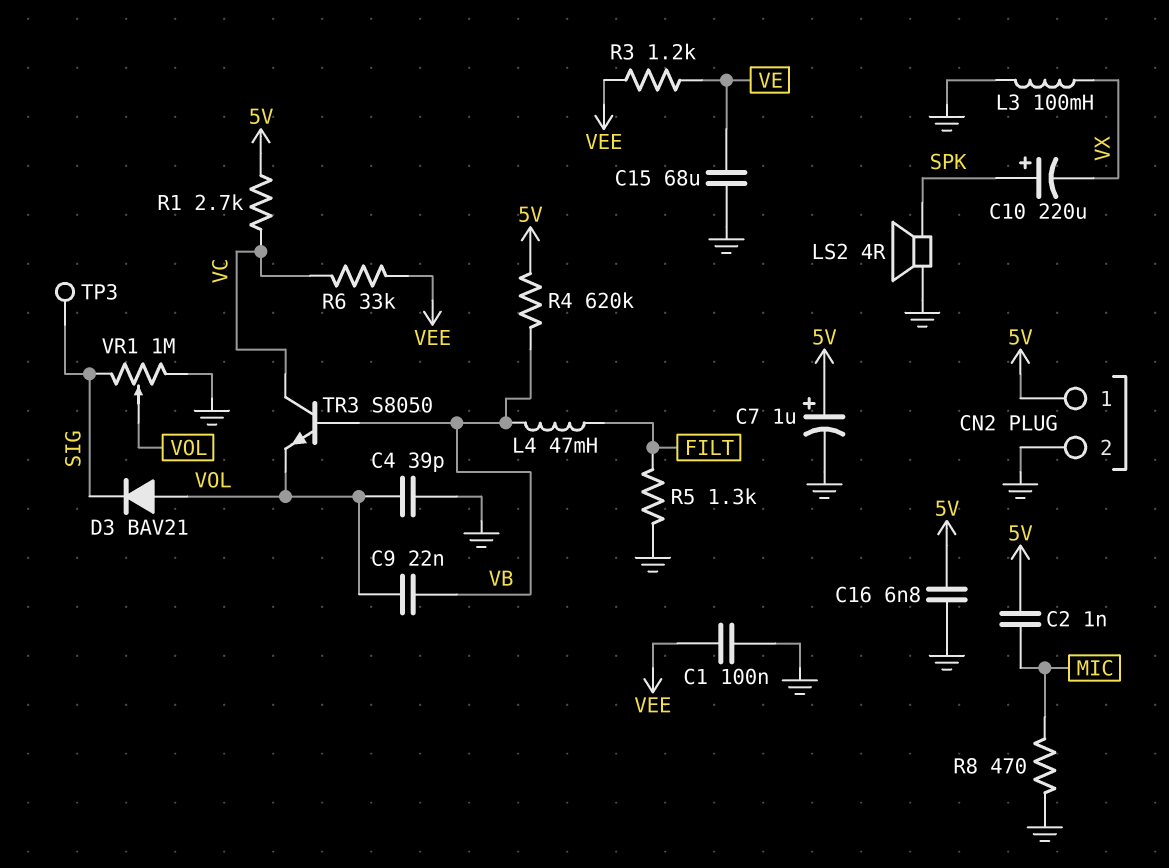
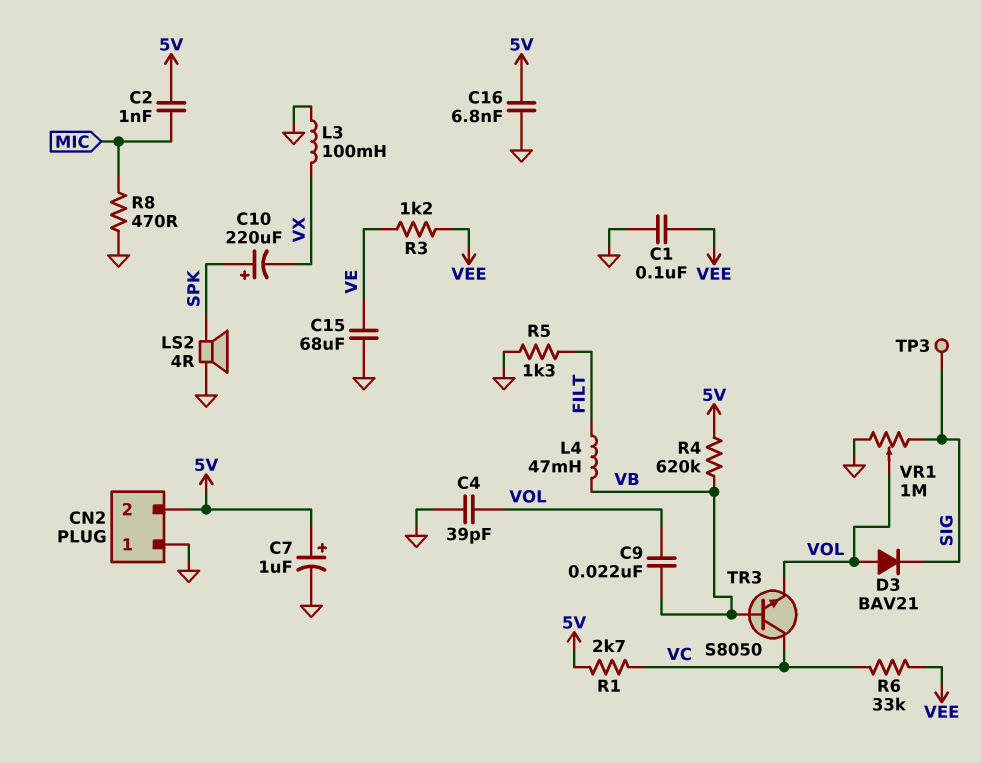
CN2 pin 1: 5V -> GND
CN2 pin 2: GND -> 5V

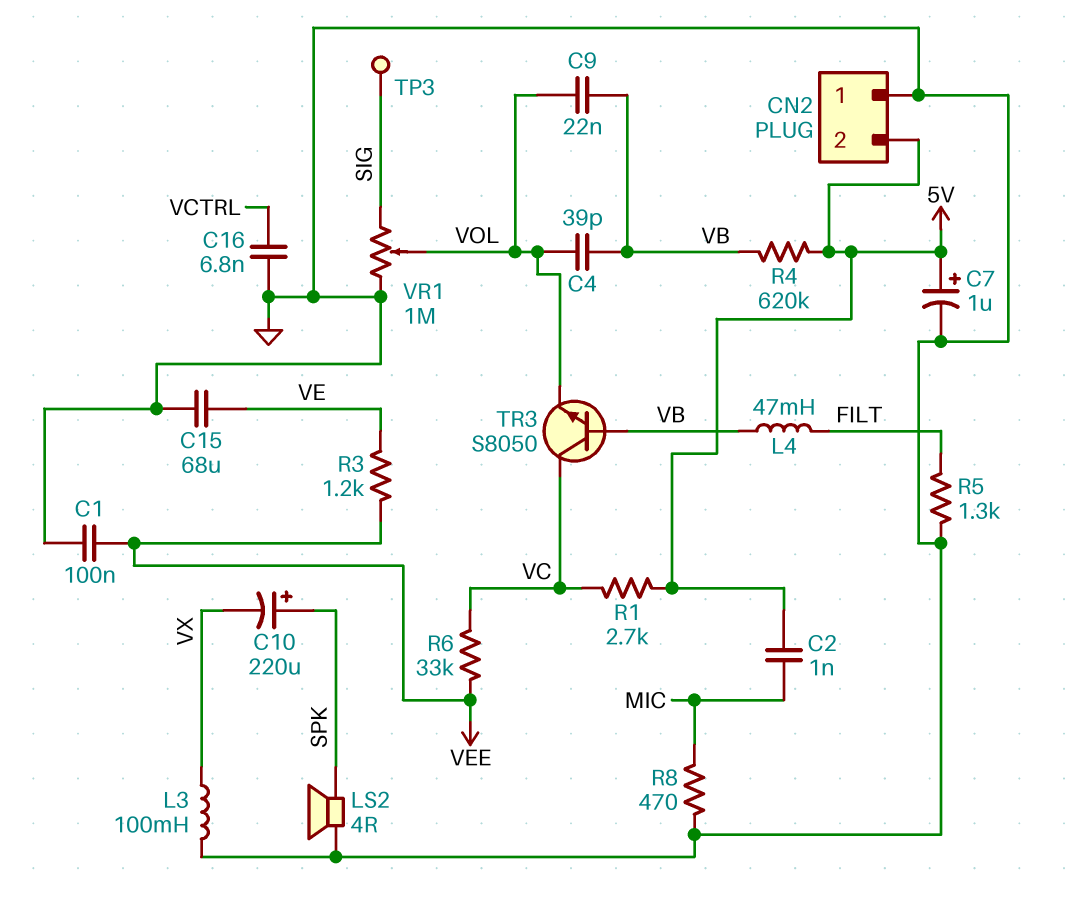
C4: 39pF (GND, VOL) -> 39pF (VB, VOL)
C16: 6.8nF (5V, GND) -> 6.8nF (GND, VCTRL)
D3: diode BAV21 (A VOL, K SIG) -> none

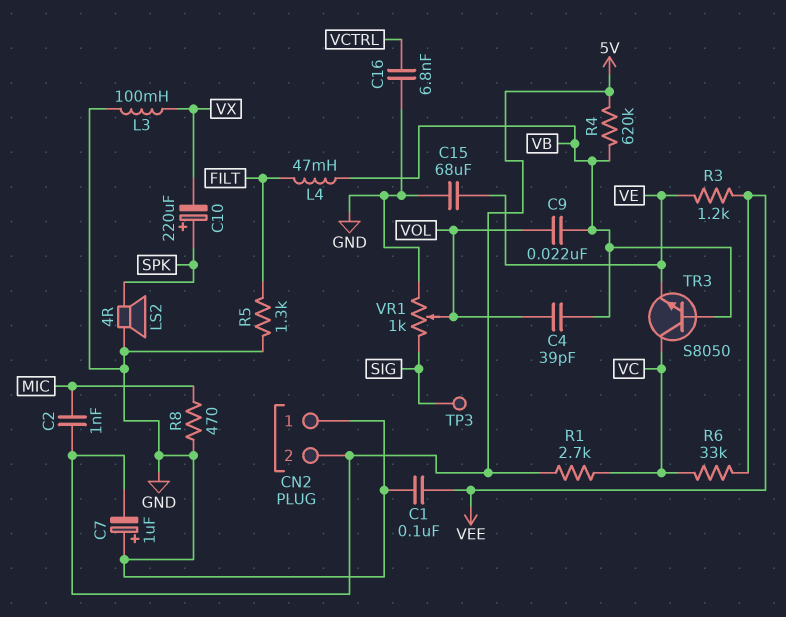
C7: 1uF (plus 5V, minus GND) -> 1uF (plus GND, minus 5V)
TR3: NPN S8050 (B VB, C VC, E VOL) -> NPN S8050 (B VB, C VC, E VE)
VR1: 1M (GND, SIG, wiper VOL) -> 1k (GND, SIG, wiper VOL)

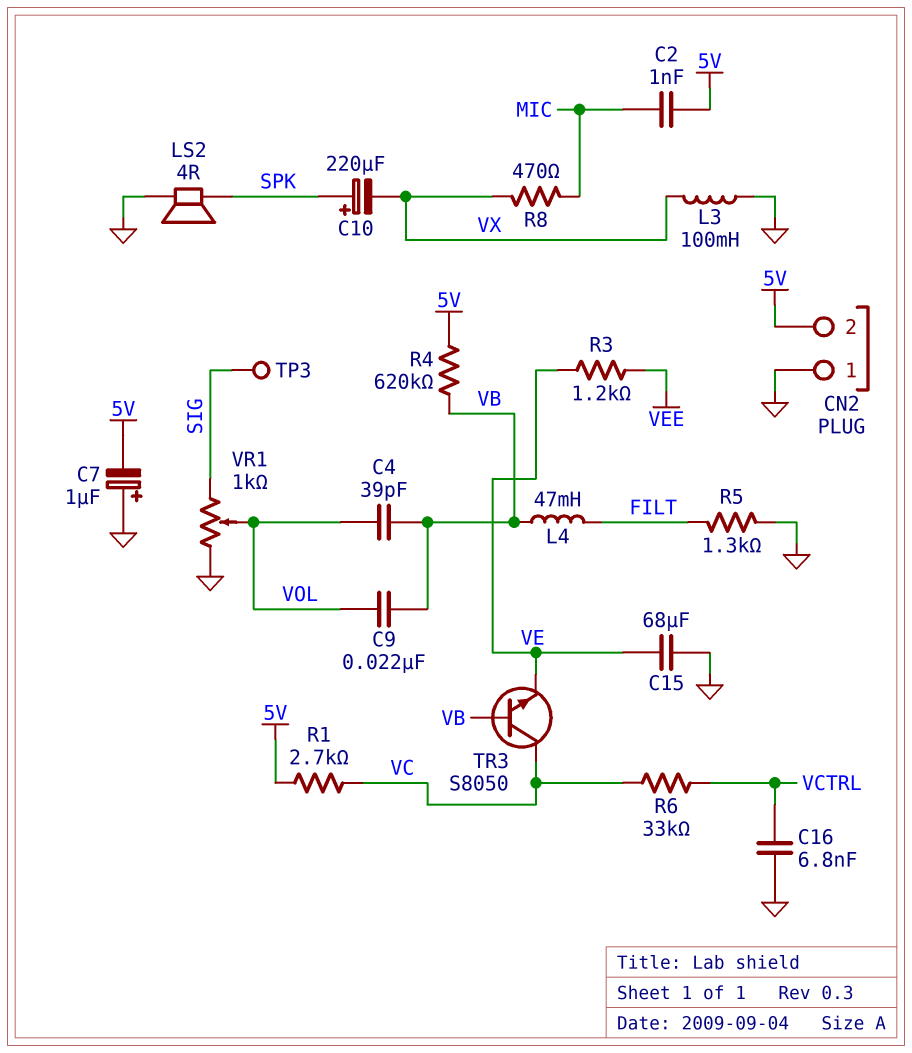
C1: 100nF (GND, VEE) -> none
R6: 33k (VC, VEE) -> 33k (VC, VCTRL)
R8: 470 (GND, MIC) -> 470 (MIC, VX)

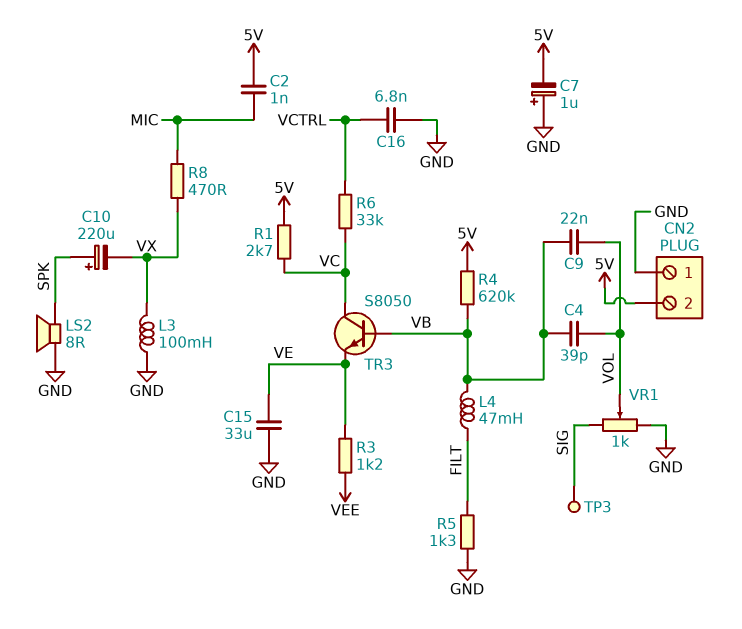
C15: 68uF (GND, VE) -> 33uF (GND, VE)
LS2: speaker 4R (GND, SPK) -> speaker 8R (GND, SPK)

